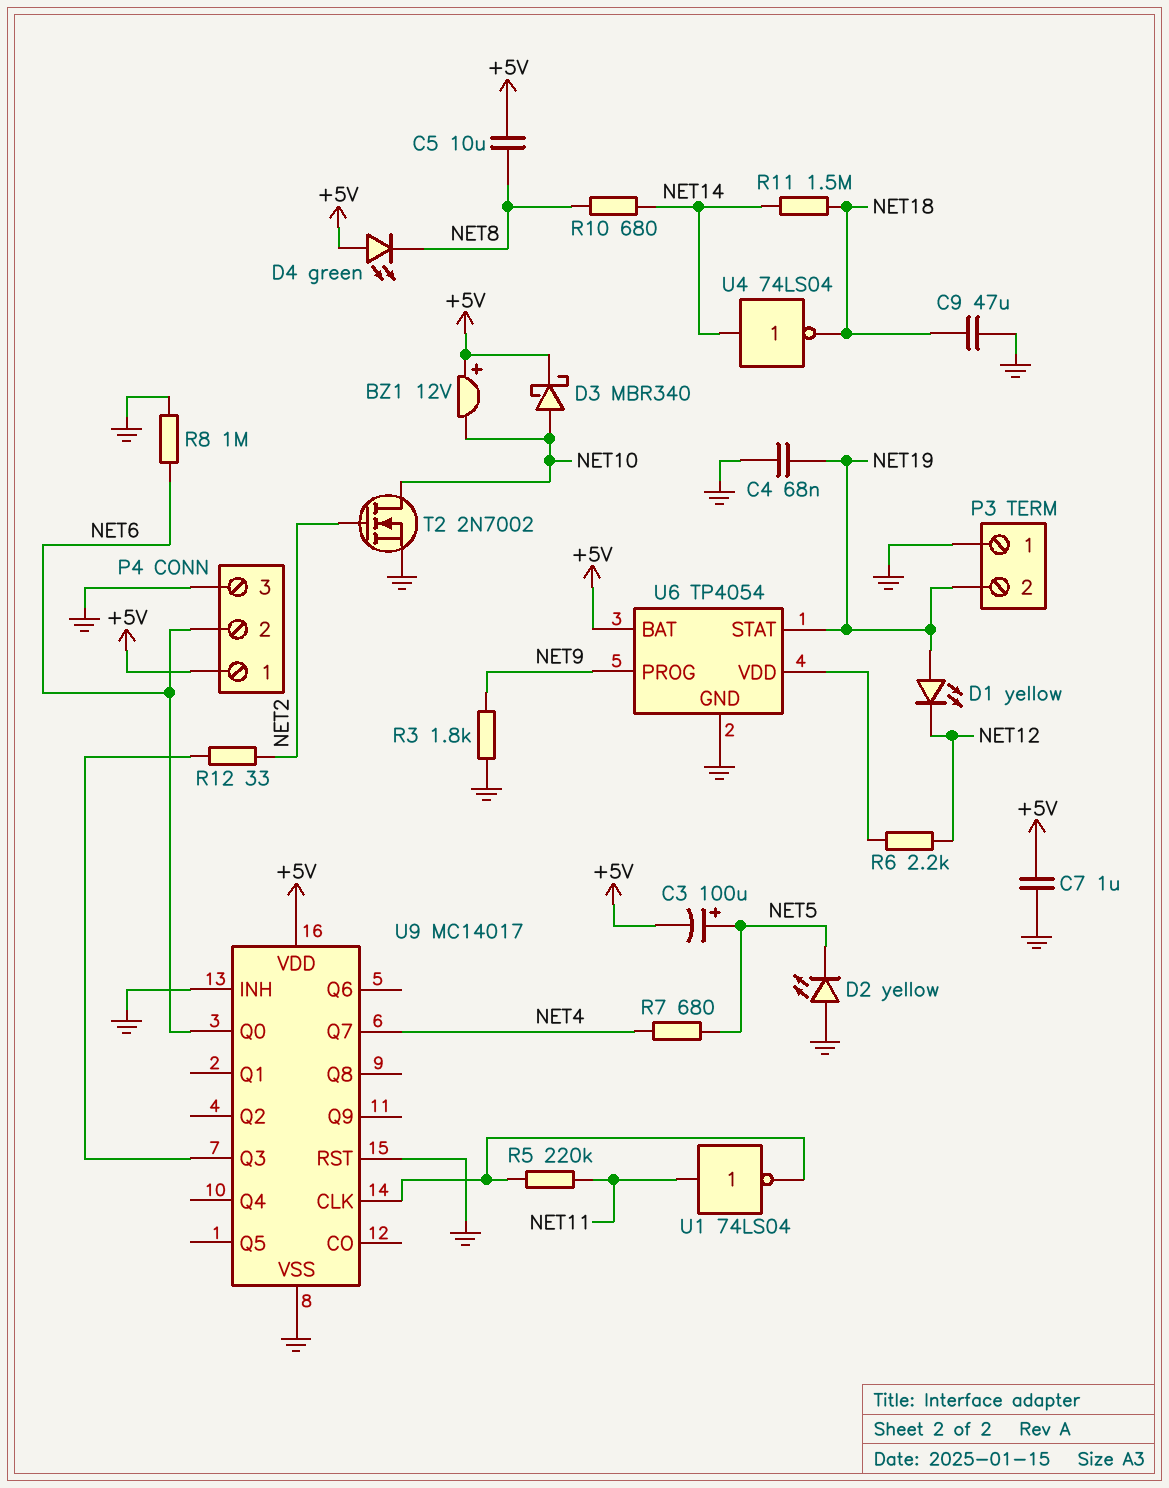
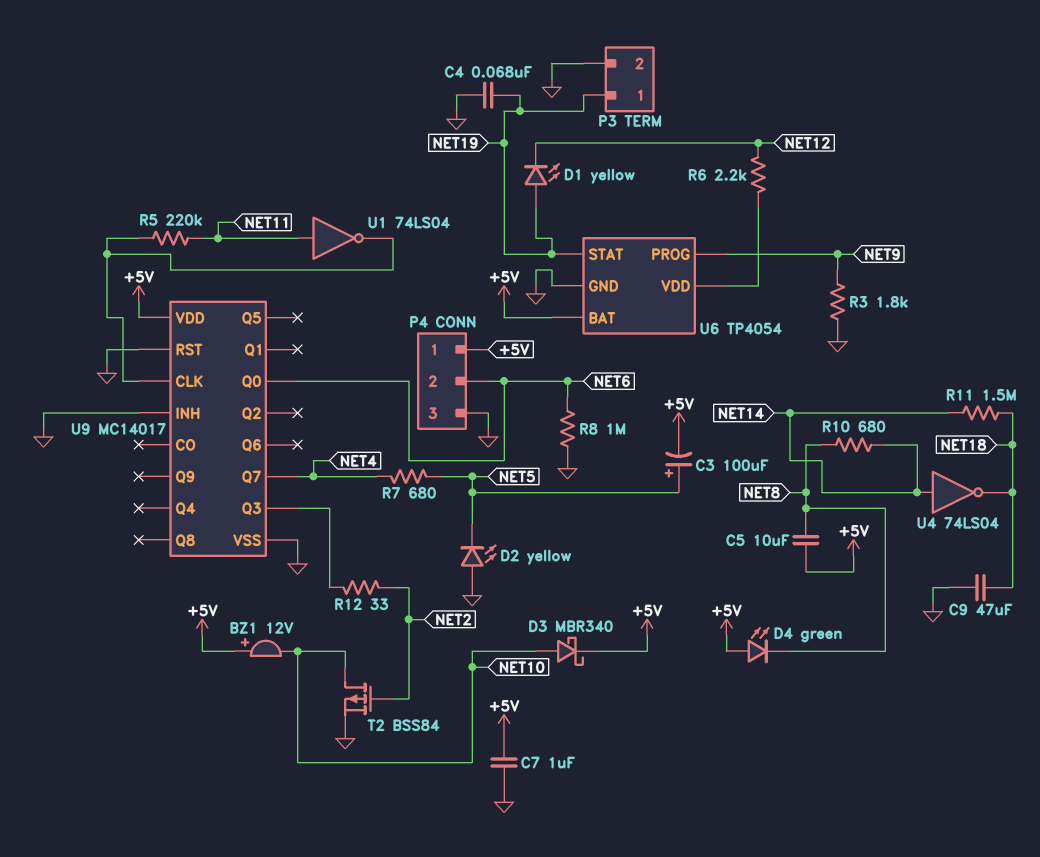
P3 pin 1: GND -> NET19
P3 pin 2: NET19 -> GND
T2: NMOS 2N7002 (G NET2, D NET10, S GND) -> PMOS BSS84 (G NET2, D NET10, S GND)

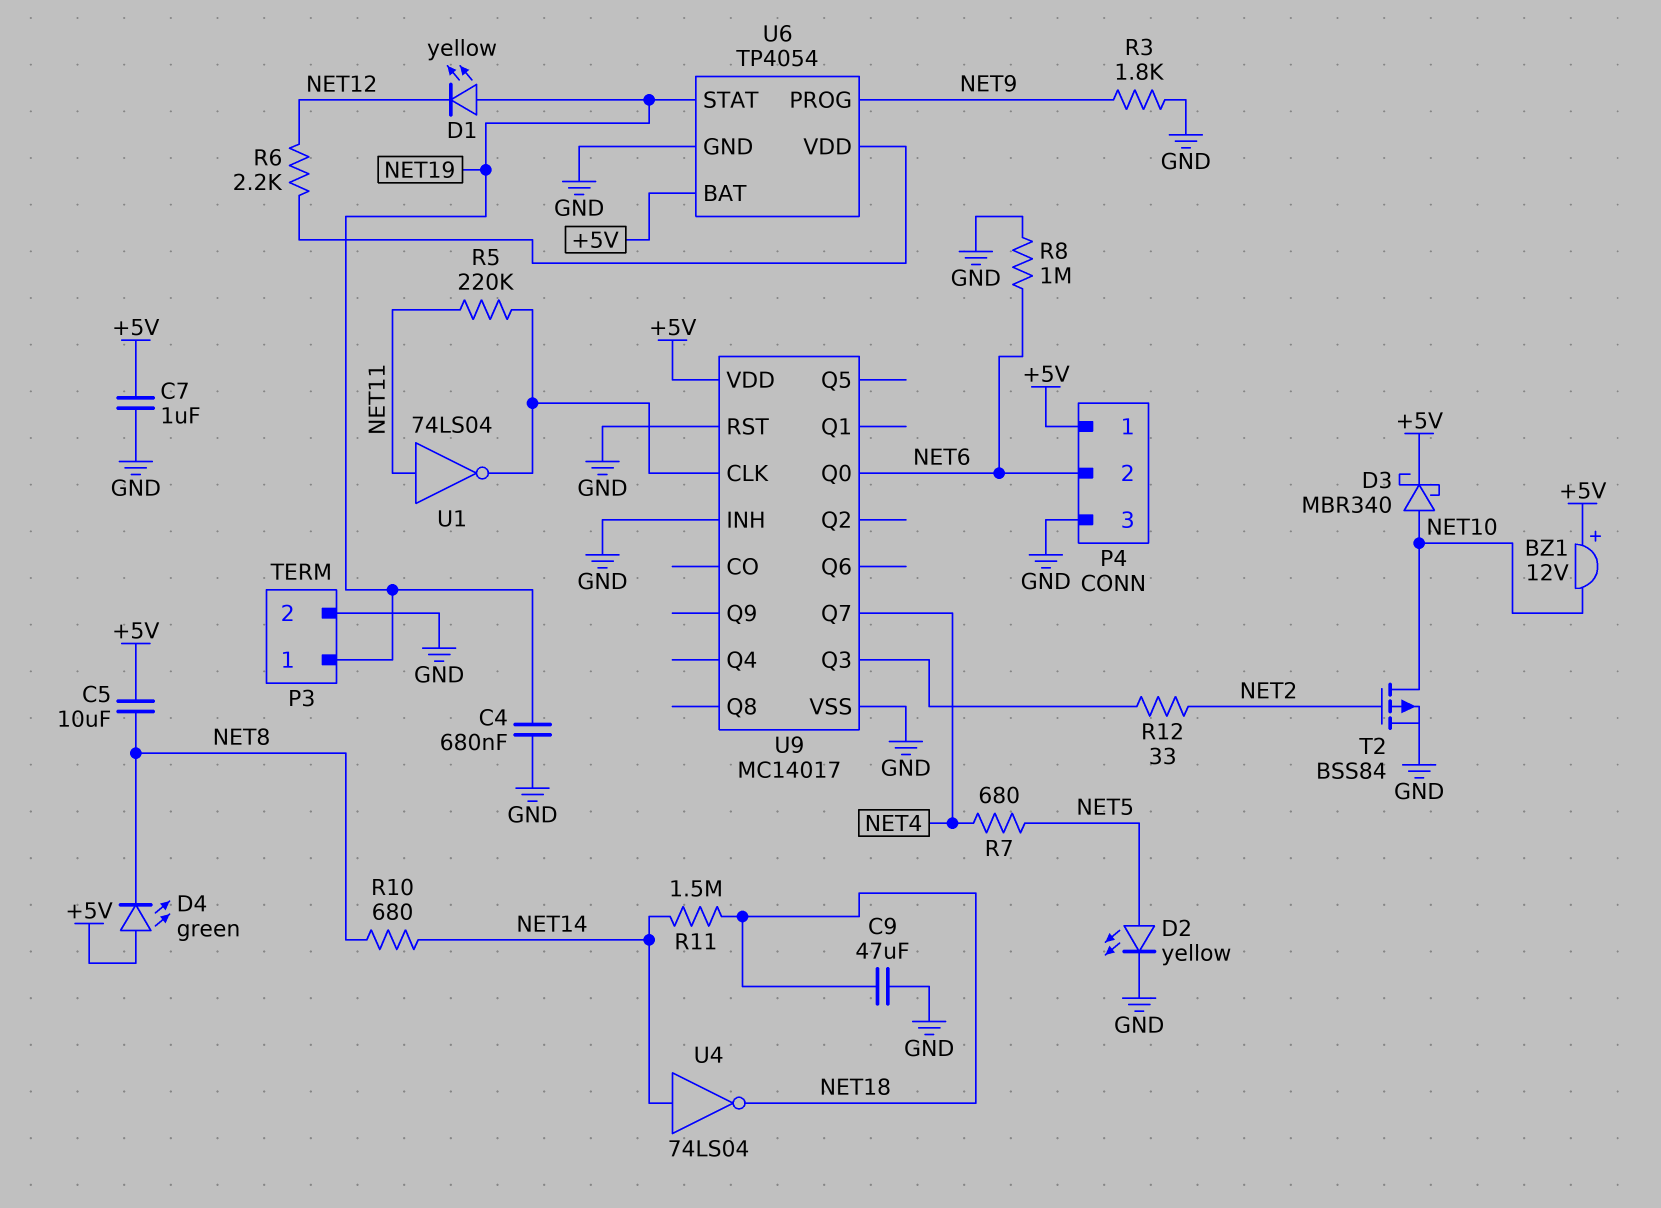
C3: 100uF (plus NET5, minus +5V) -> none
C4: 68nF (GND, NET19) -> 680nF (GND, NET19)
D2: LED yellow (A GND, K NET5) -> LED yellow (A NET5, K GND)

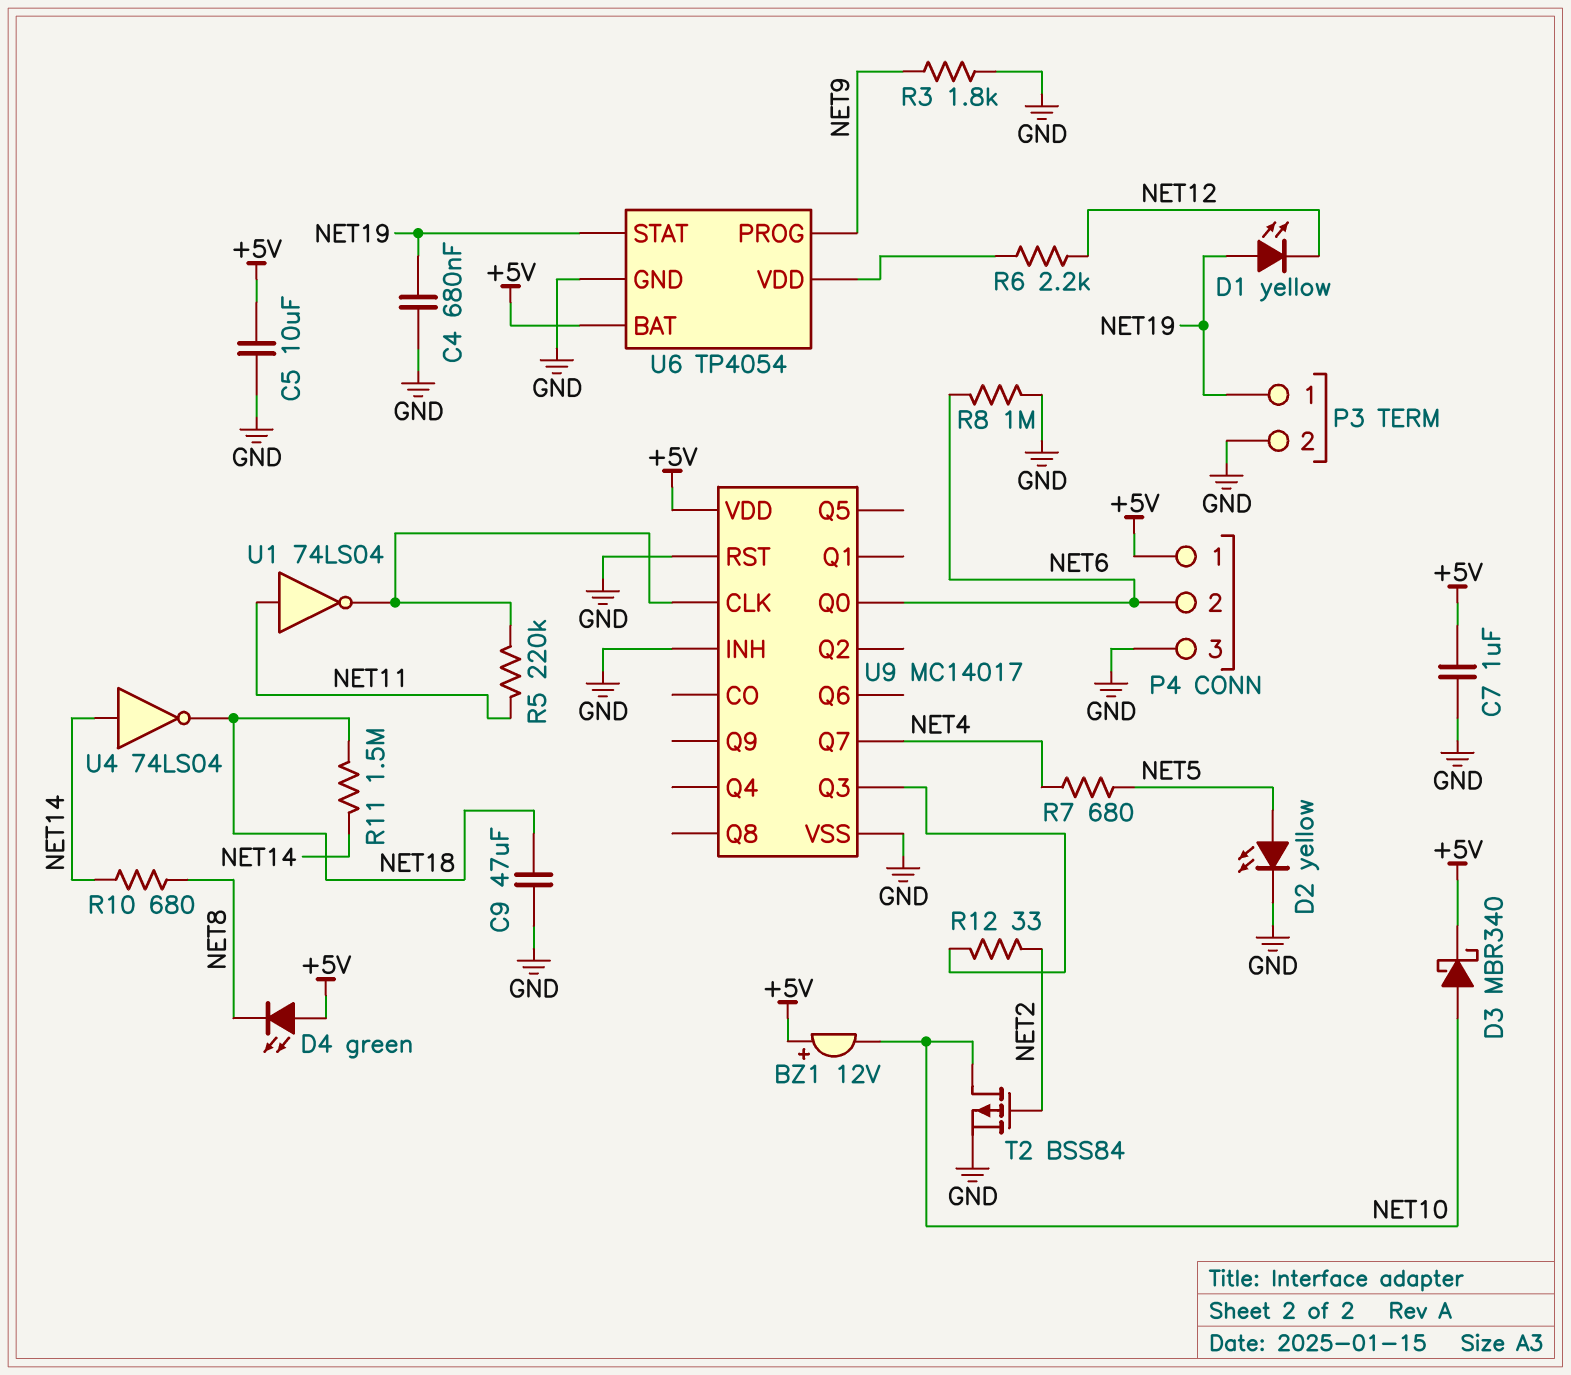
C5: 10uF (+5V, NET8) -> 10uF (+5V, GND)

